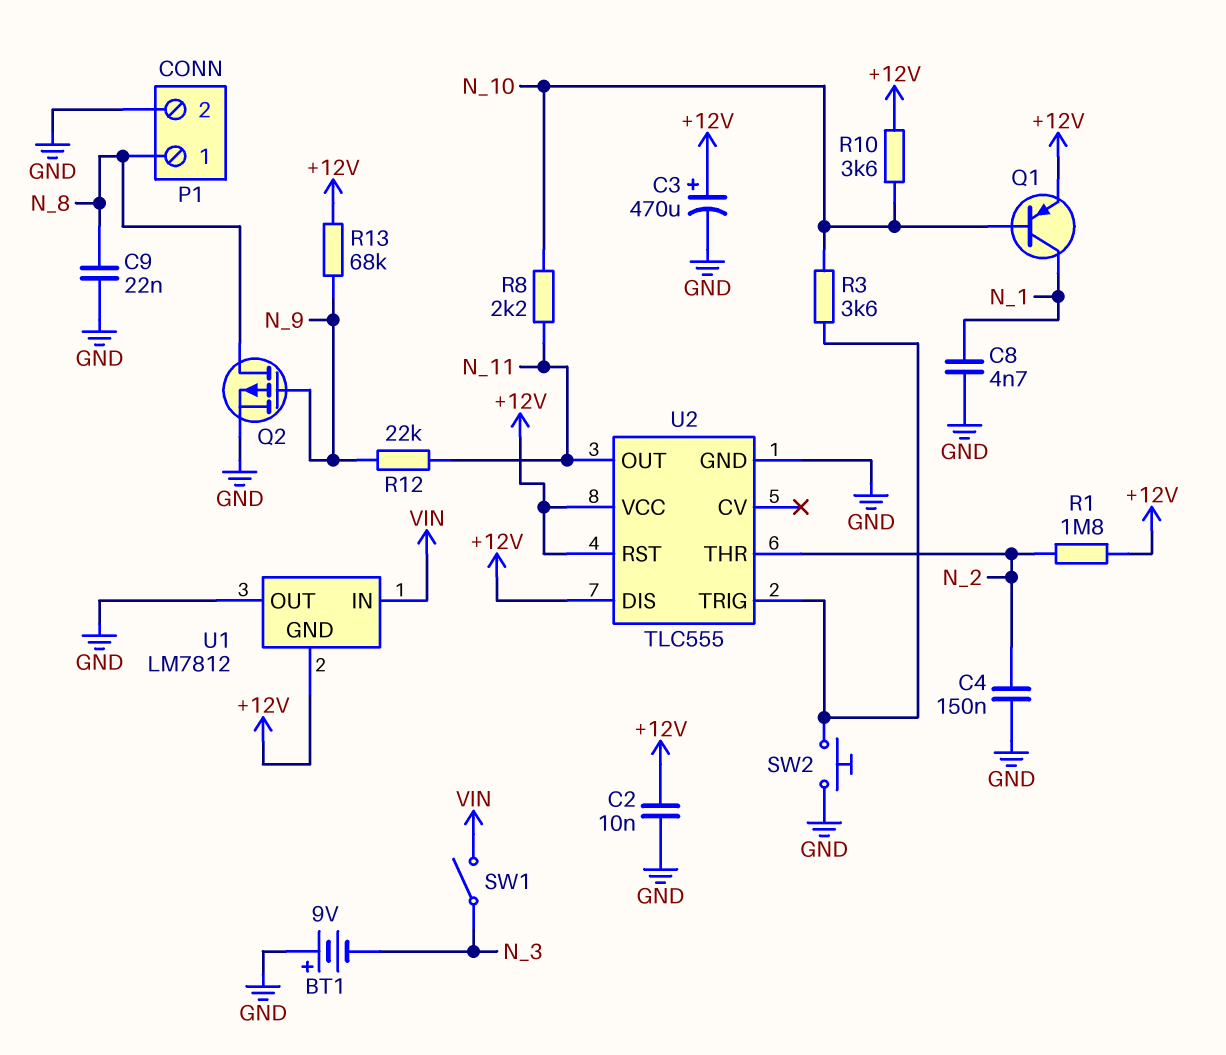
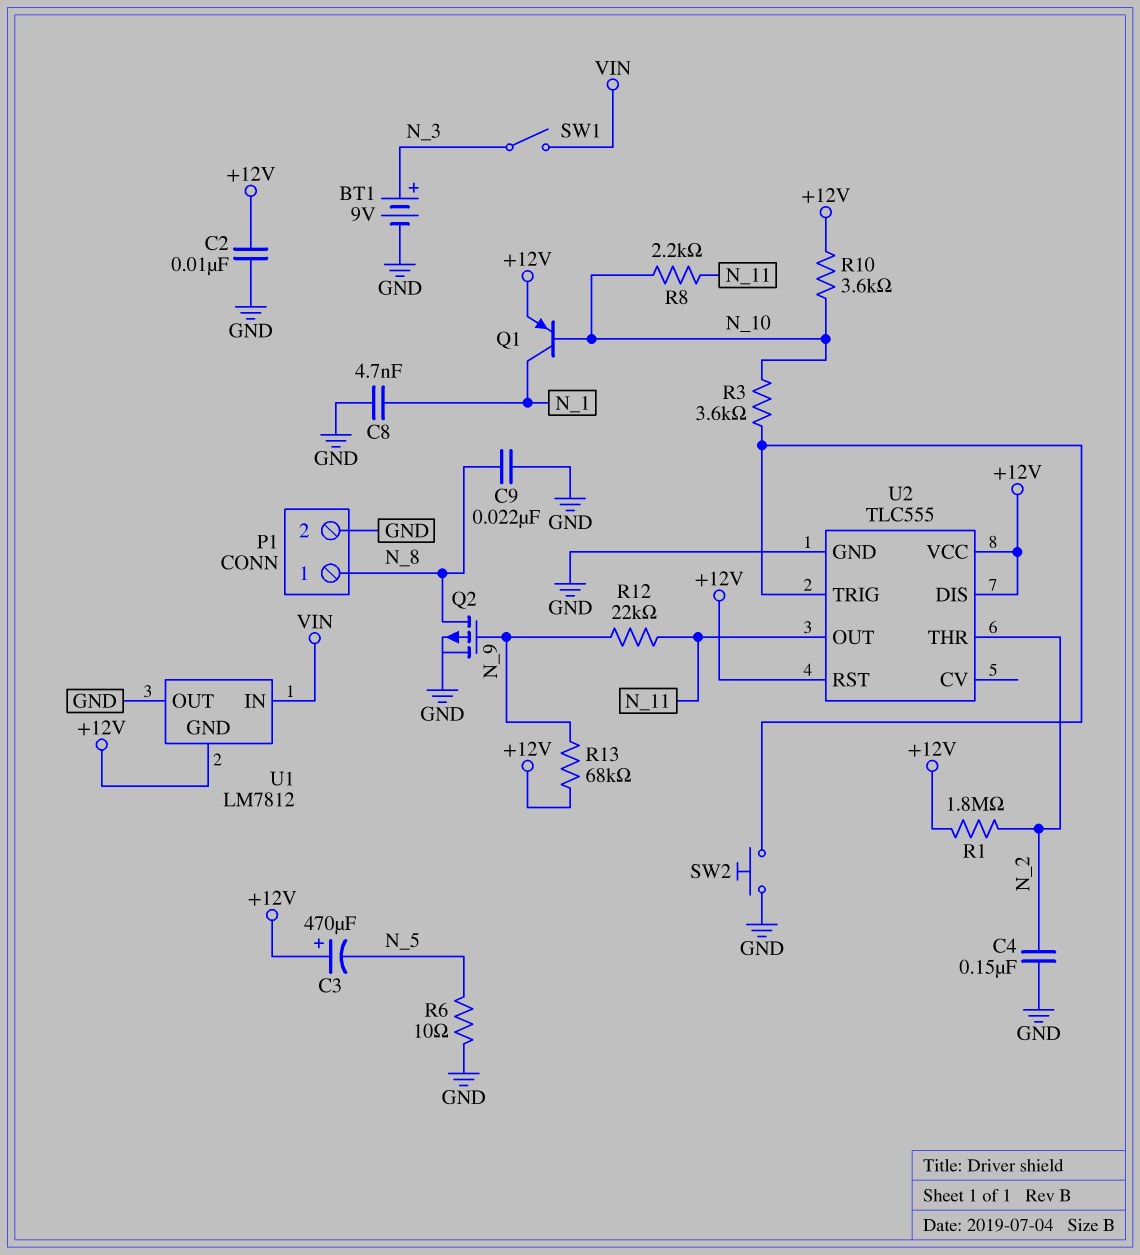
BT1: 9V (plus GND, minus N_3) -> 9V (plus N_3, minus GND)
C3: 470uF (plus +12V, minus GND) -> 470uF (plus +12V, minus N_5)
R6: none -> 10 (GND, N_5)

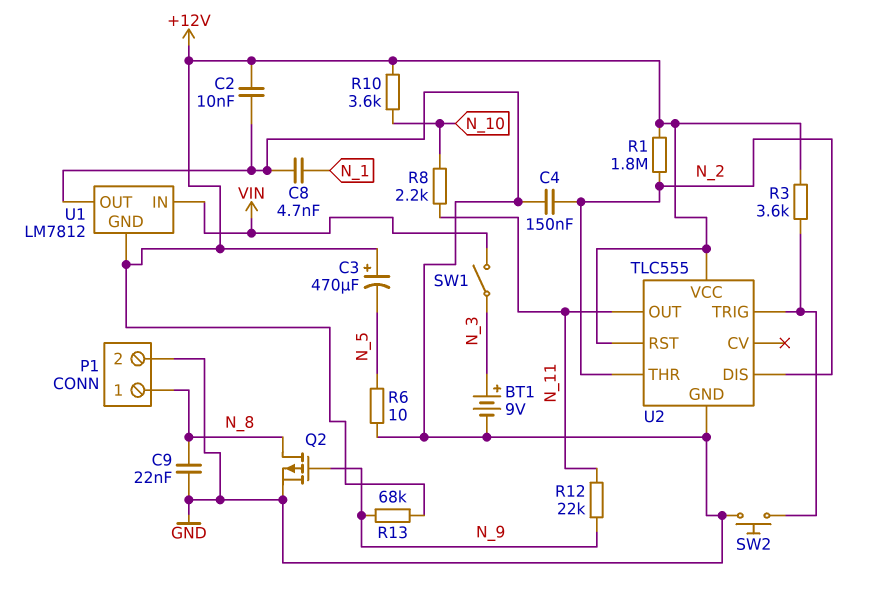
Q1: PNP (B N_10, C N_1, E +12V) -> none
R3: 3.6k (N_10, U2/TRIG) -> 3.6k (+12V, U2/TRIG)
U2 pin DIS: +12V -> N_2

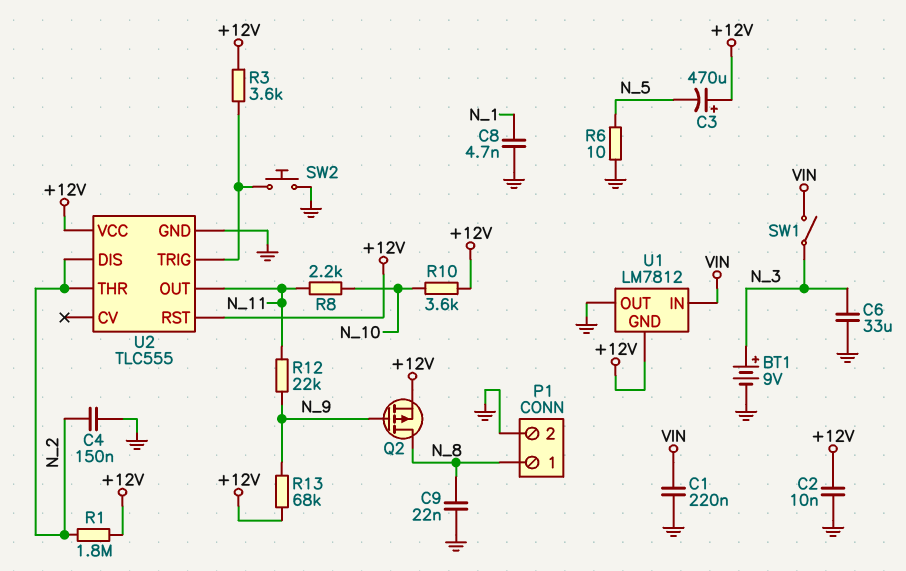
C1: none -> 220nF (GND, VIN)
C6: none -> 33uF (GND, N_3)
Q2: PMOS (G N_9, D N_8, S GND) -> PMOS (G N_9, D N_8, S +12V)

